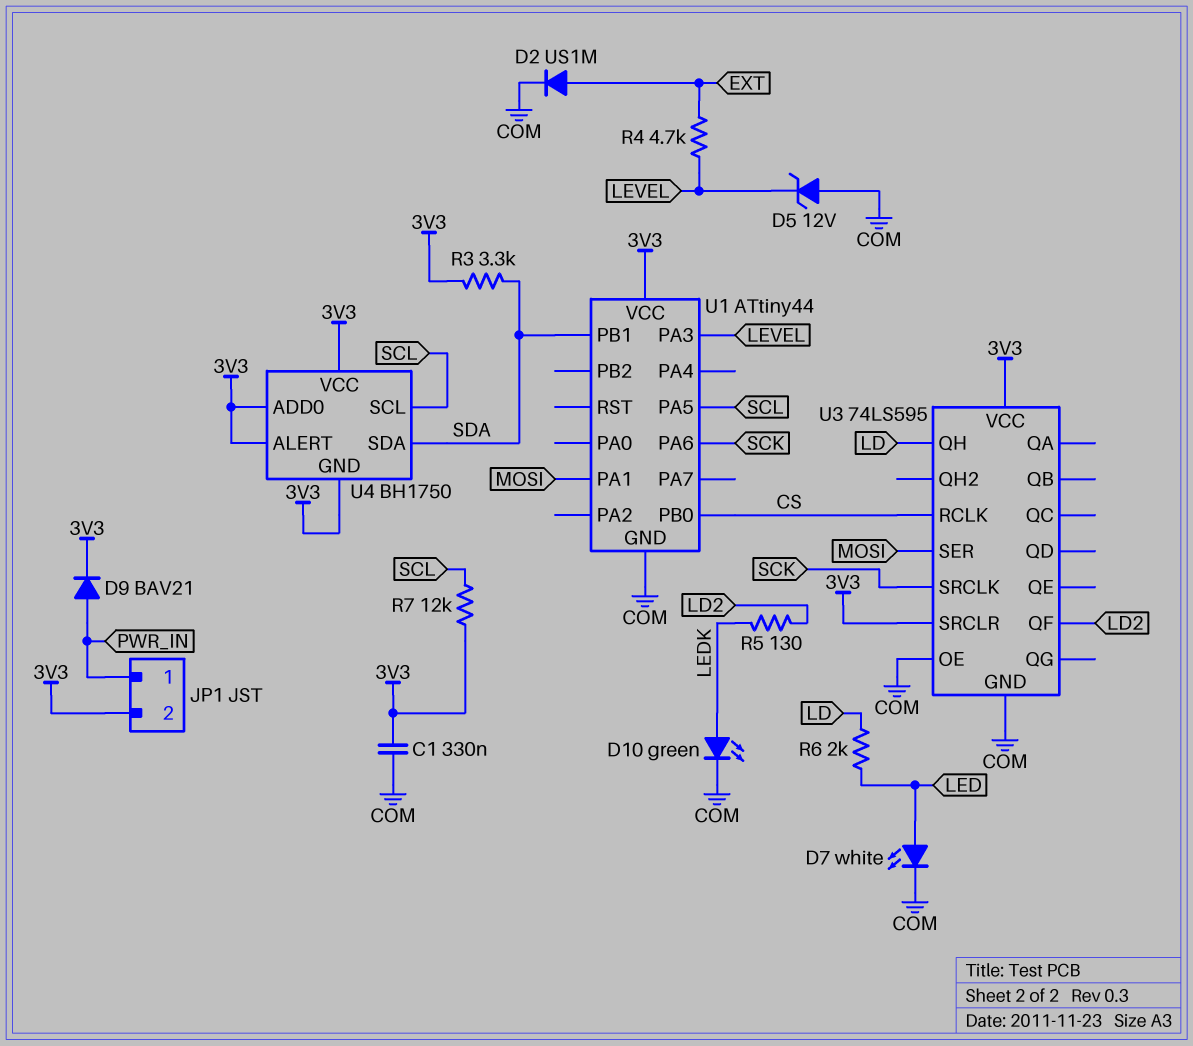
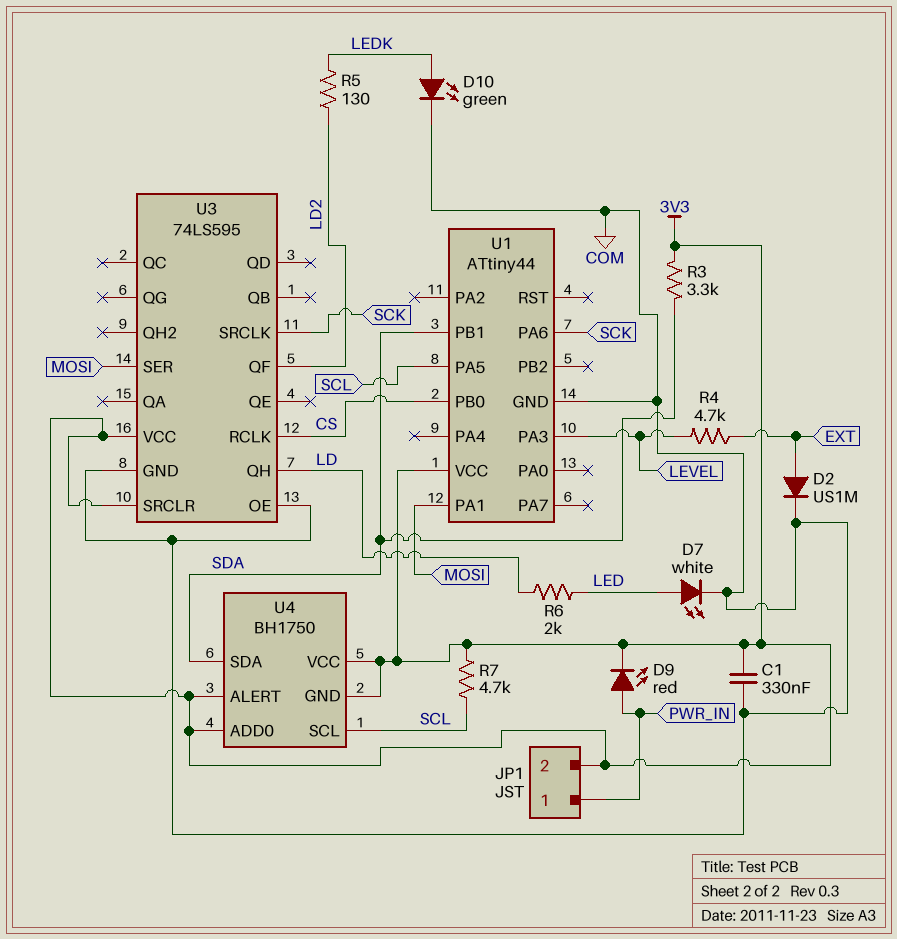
D5: zener 12V (A COM, K LEVEL) -> none
D9: diode BAV21 (A PWR_IN, K 3V3) -> LED red (A PWR_IN, K 3V3)
R7: 12k (3V3, SCL) -> 4.7k (3V3, SCL)

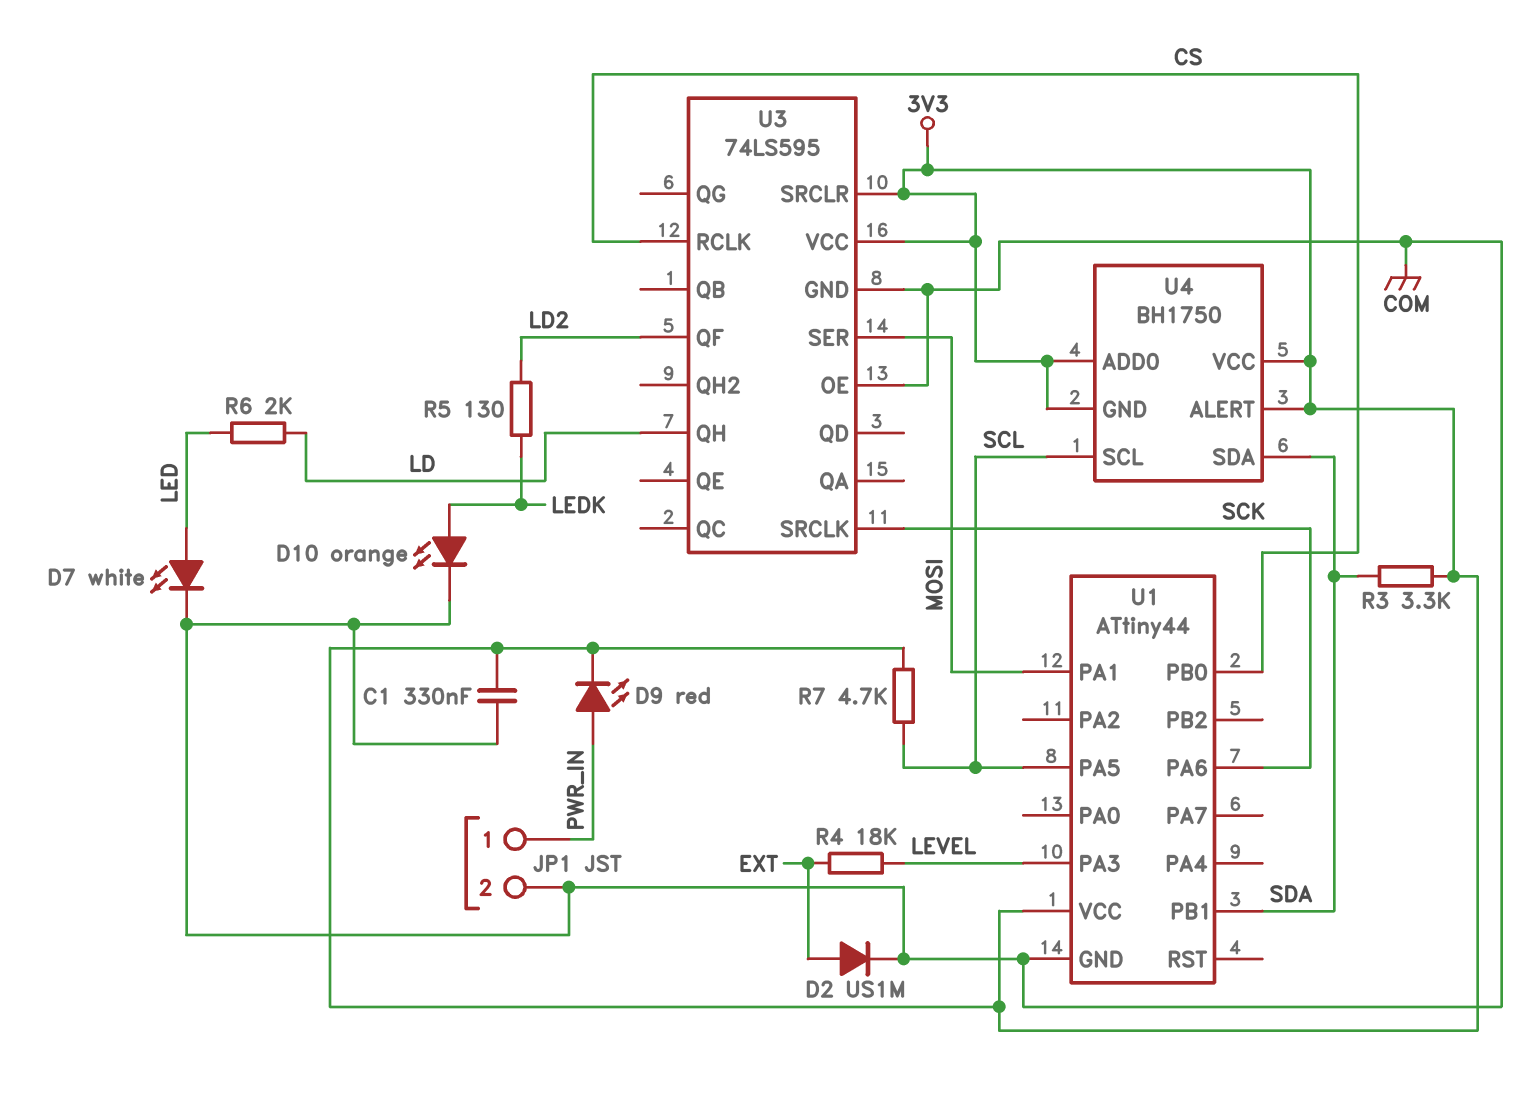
D10: LED green (A LEDK, K COM) -> LED orange (A LEDK, K COM)
JP1 pin 2: 3V3 -> COM
R4: 4.7k (EXT, LEVEL) -> 18k (EXT, LEVEL)

